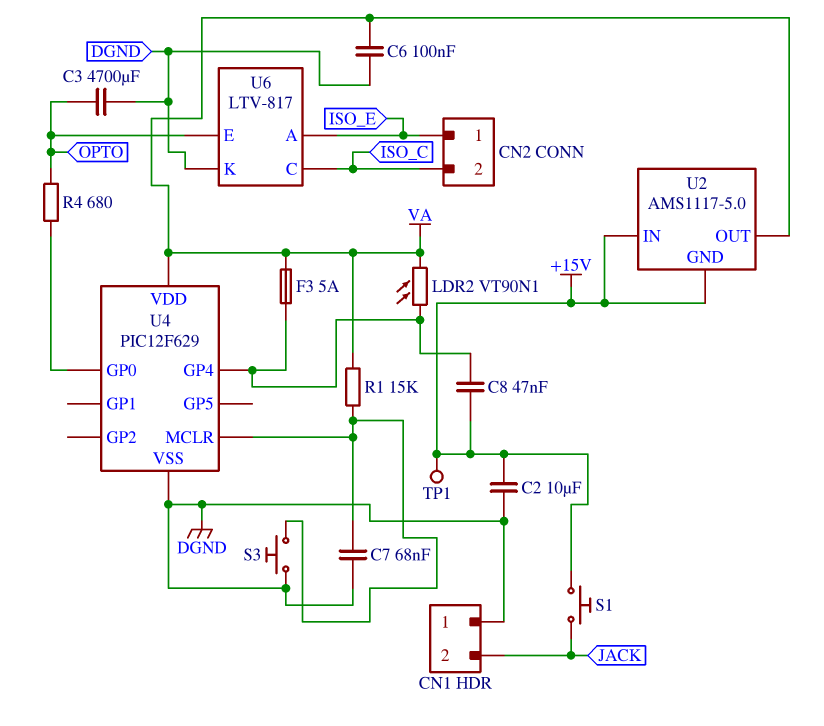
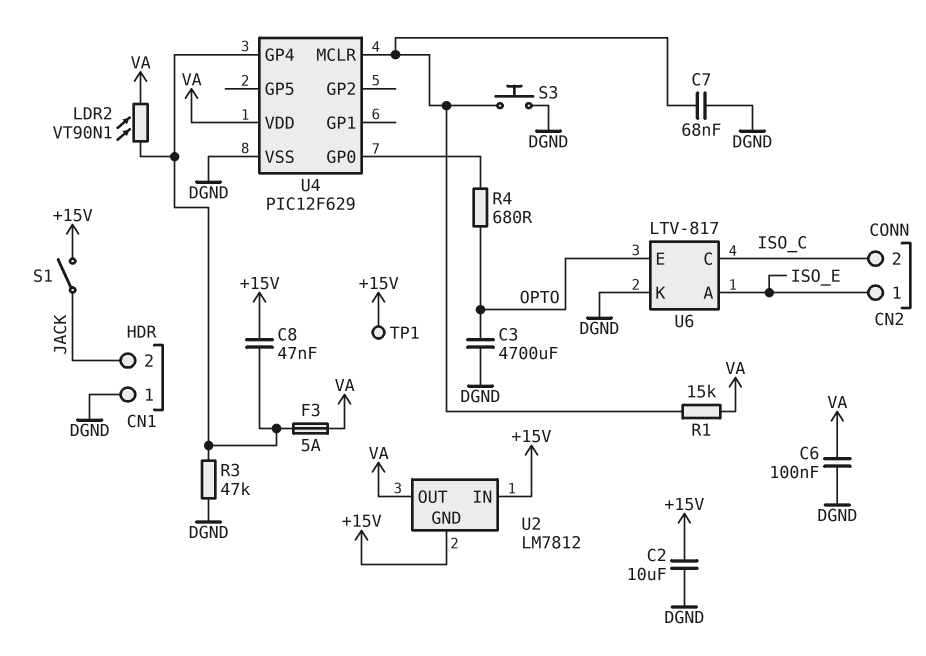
R3: none -> 47k (DGND, U4/GP4)
S1: button (+15V, JACK) -> switch (+15V, JACK)
U2: AMS1117-5.0 -> LM7812

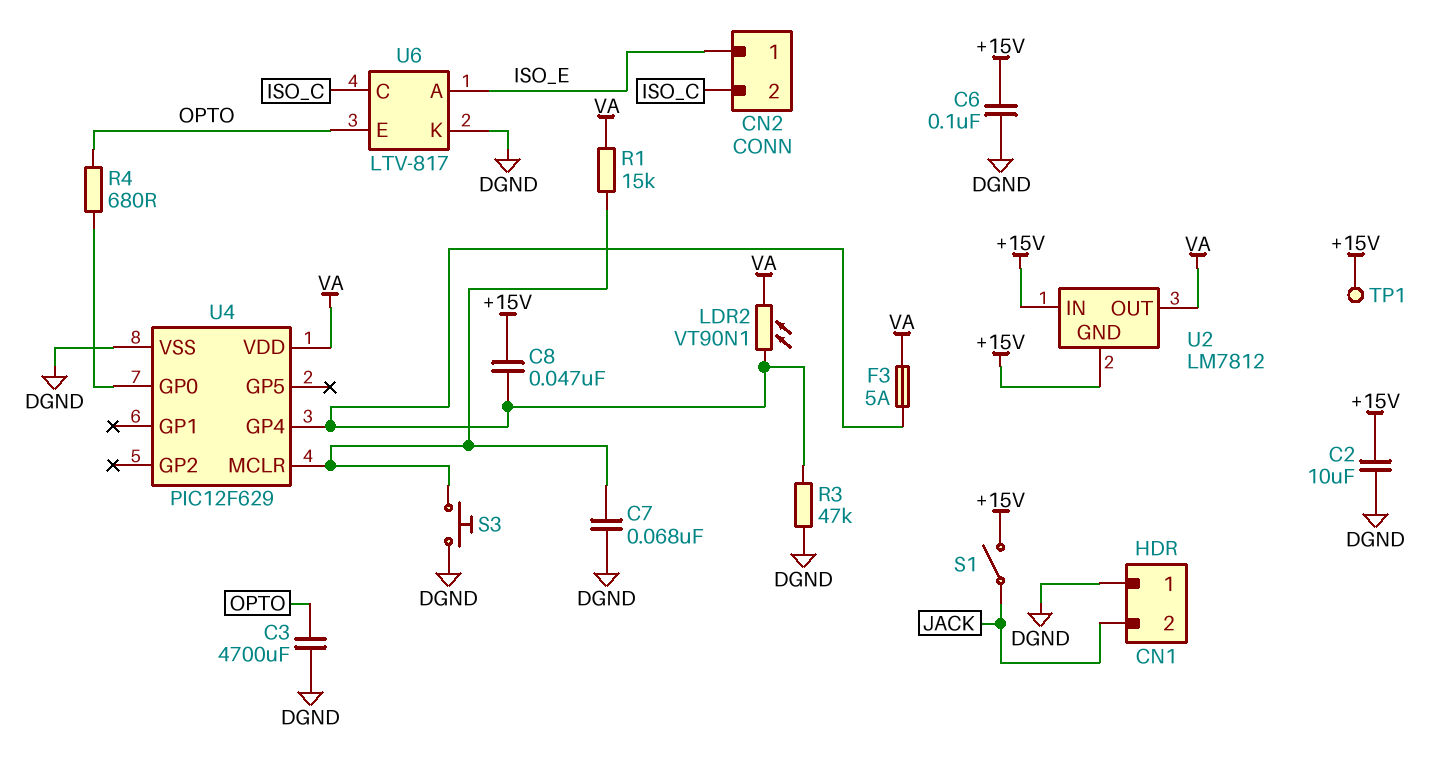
C6: 100nF (DGND, VA) -> 100nF (+15V, DGND)

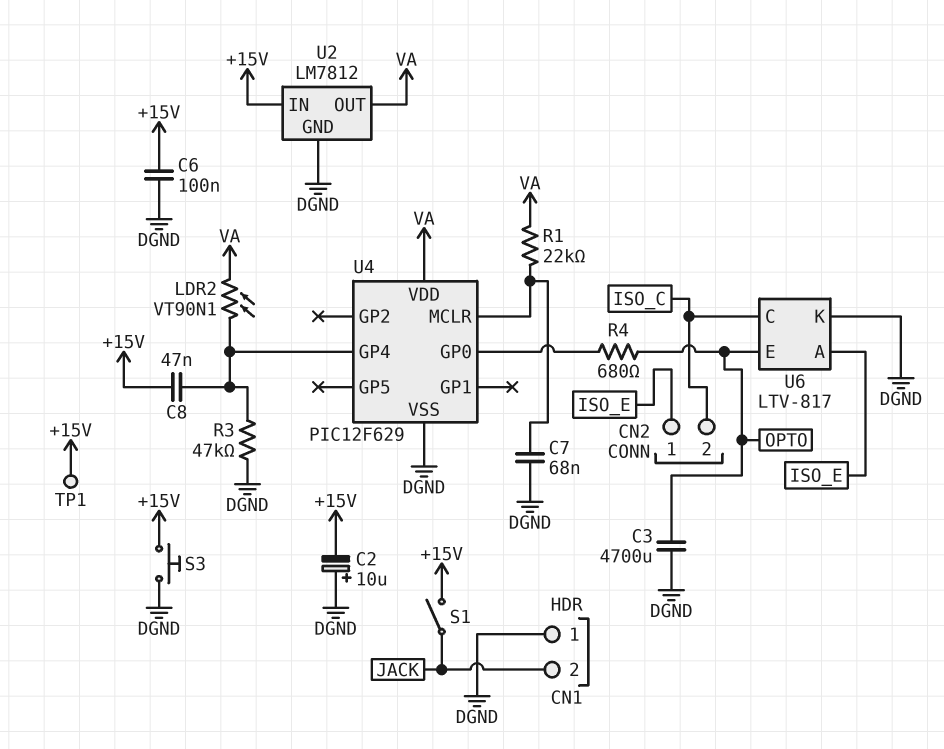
C2: 10uF (+15V, DGND) -> 10uF (plus DGND, minus +15V)
F3: 5A (U4/GP4, VA) -> none
R1: 15k (U4/MCLR, VA) -> 22k (U4/MCLR, VA)
S3: button (DGND, U4/MCLR) -> button (+15V, DGND)
U2 pin GND: +15V -> DGND

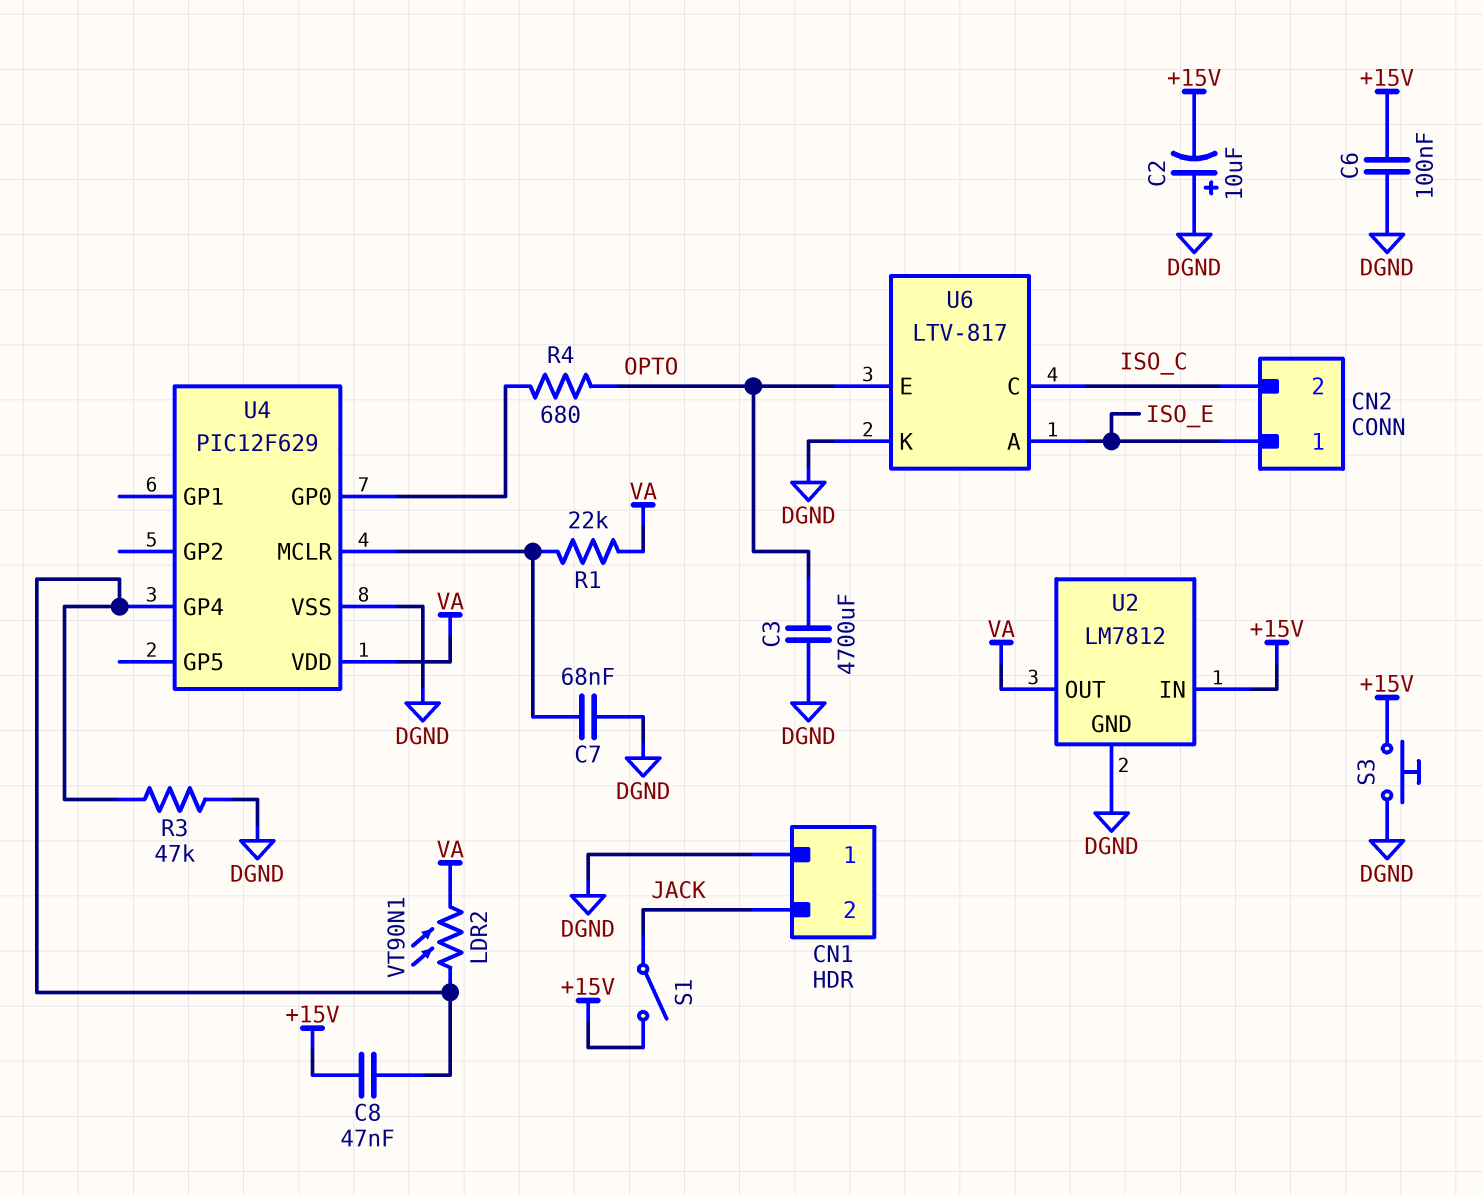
TP1: test point (+15V) -> none

